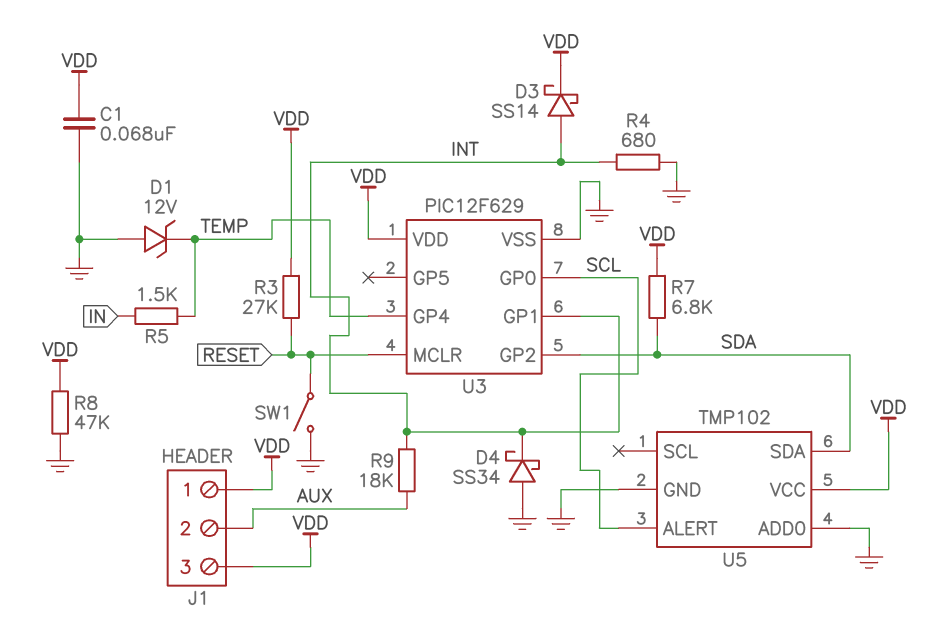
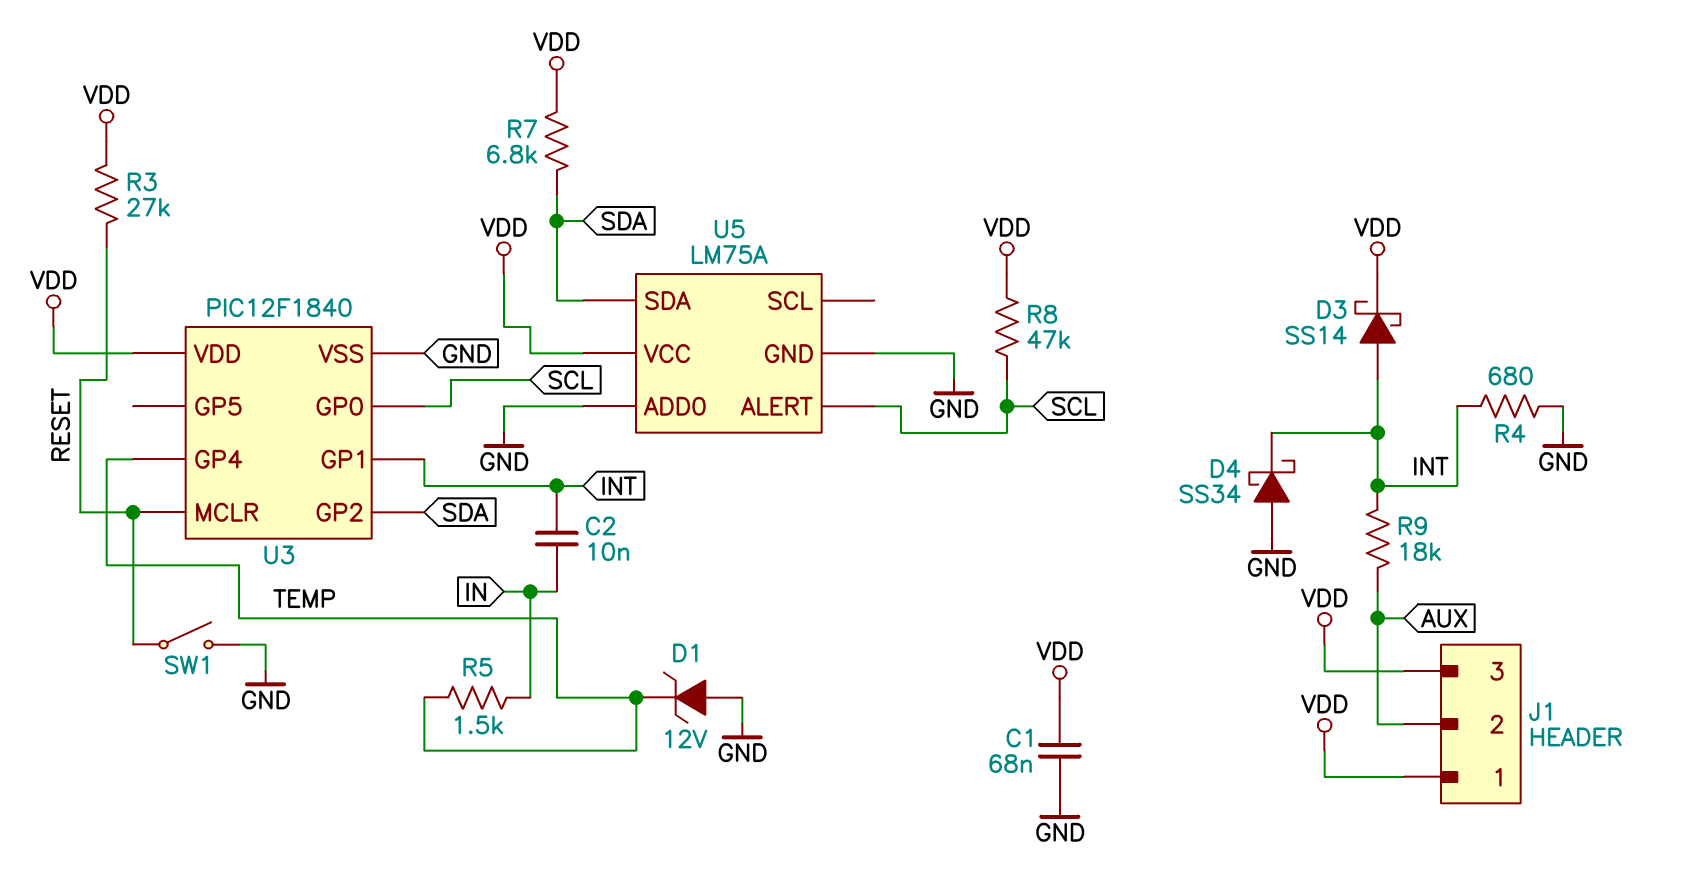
C2: none -> 10nF (IN, INT)
R8: 47k (GND, VDD) -> 47k (SCL, VDD)
U3: PIC12F629 -> PIC12F1840
U5: TMP102 -> LM75A

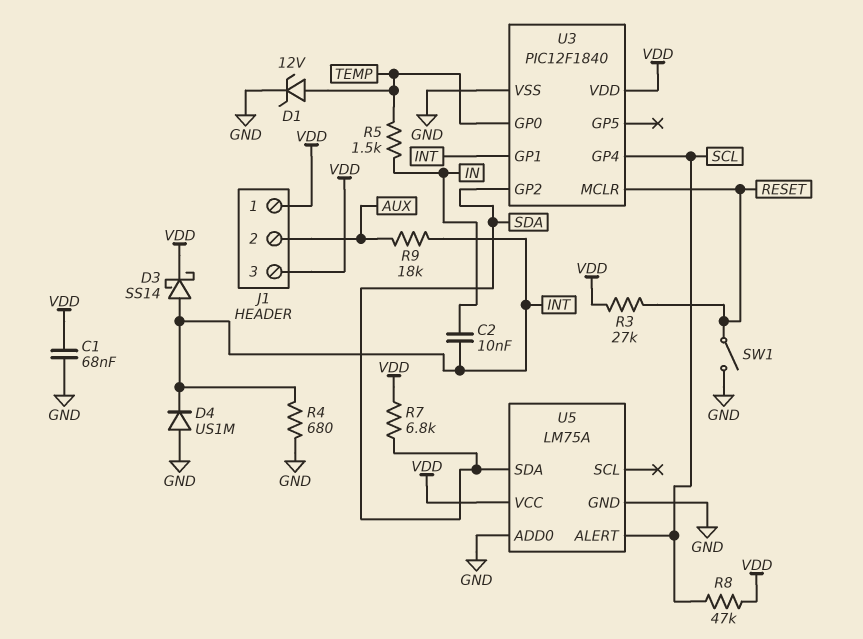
D1: zener 12V (A GND, K TEMP) -> zener 12V (A TEMP, K GND)
D4: schottky SS34 (A GND, K INT) -> diode US1M (A GND, K INT)
U3 pin GP0: SCL -> TEMP
U3 pin GP4: TEMP -> SCL

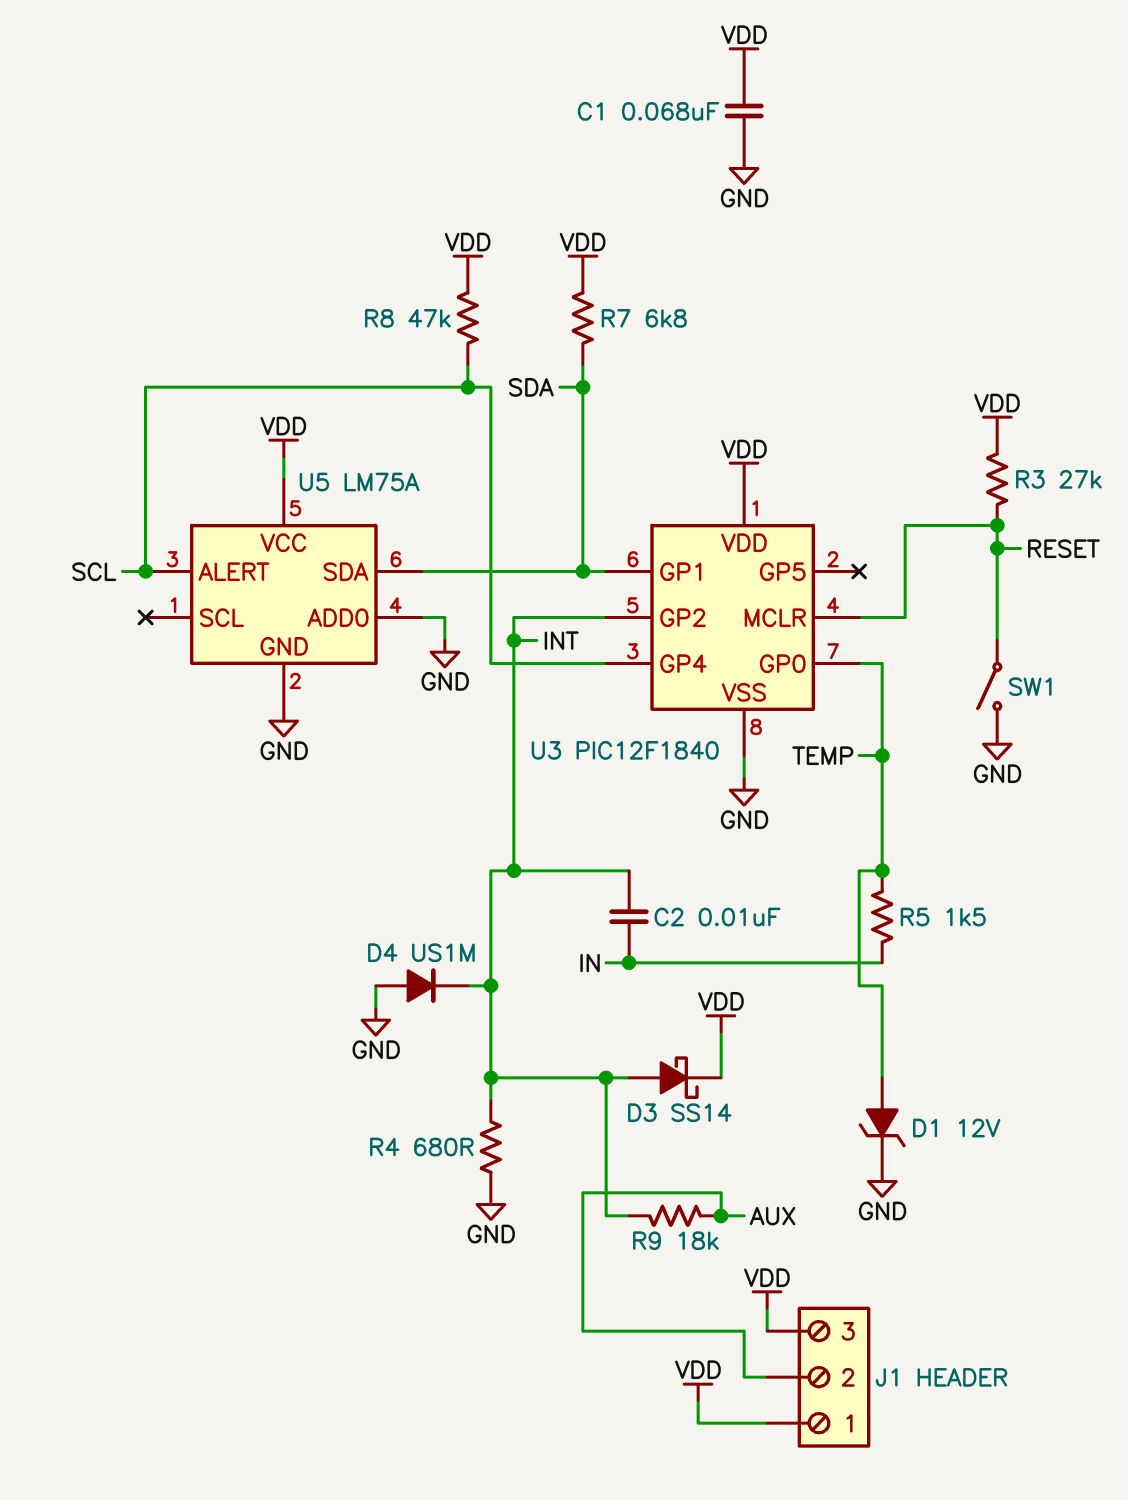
U3 pin GP1: INT -> SDA
U3 pin GP2: SDA -> INT

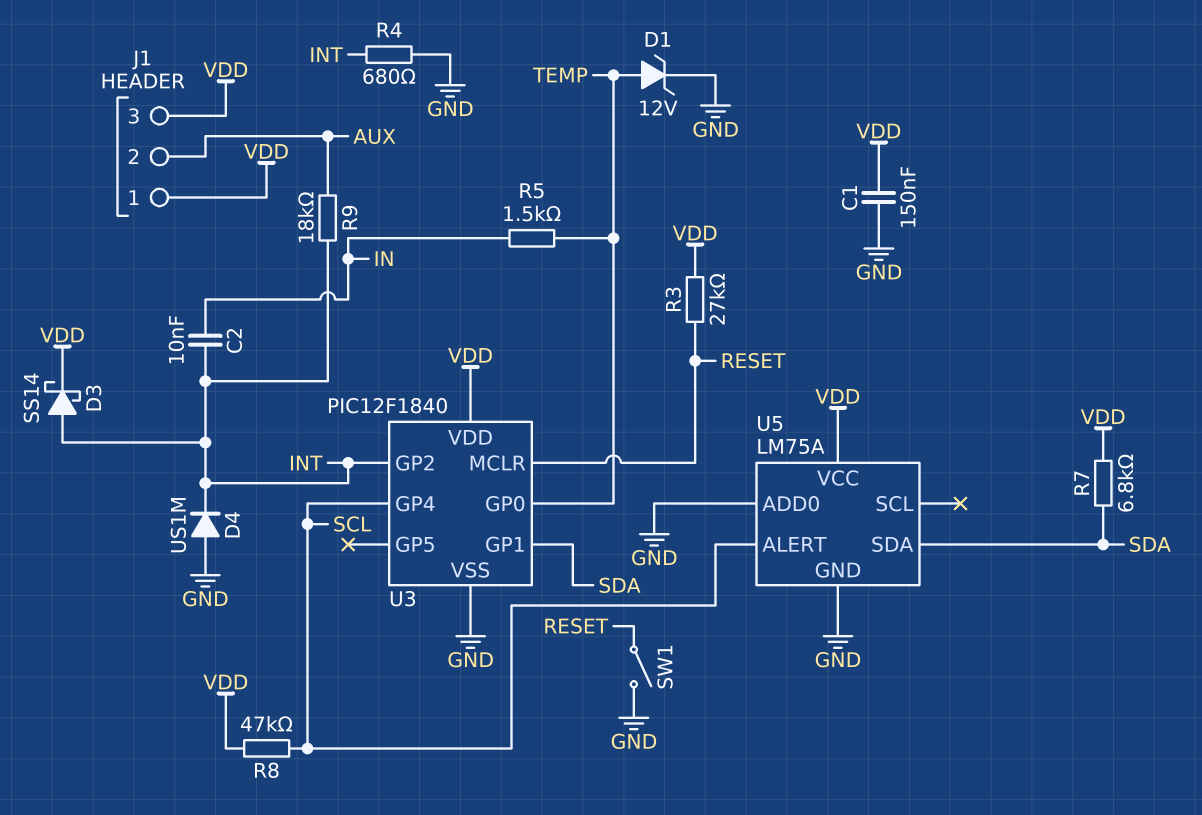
C1: 68nF (GND, VDD) -> 150nF (GND, VDD)

